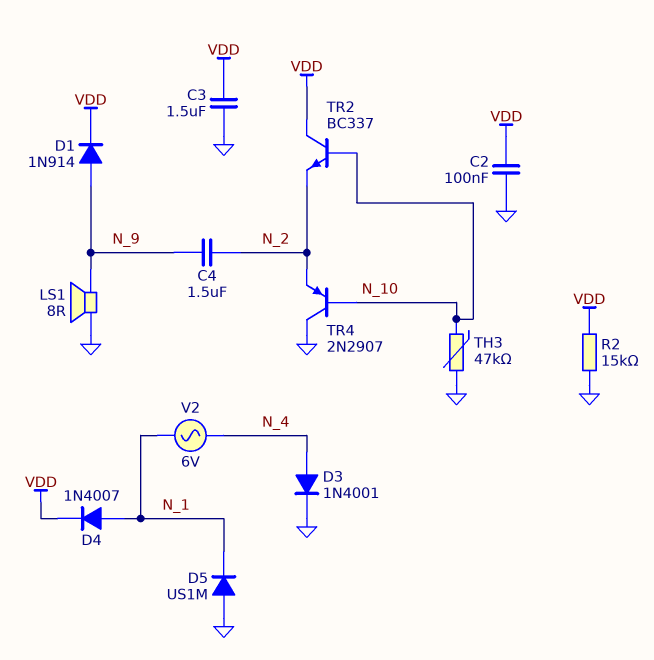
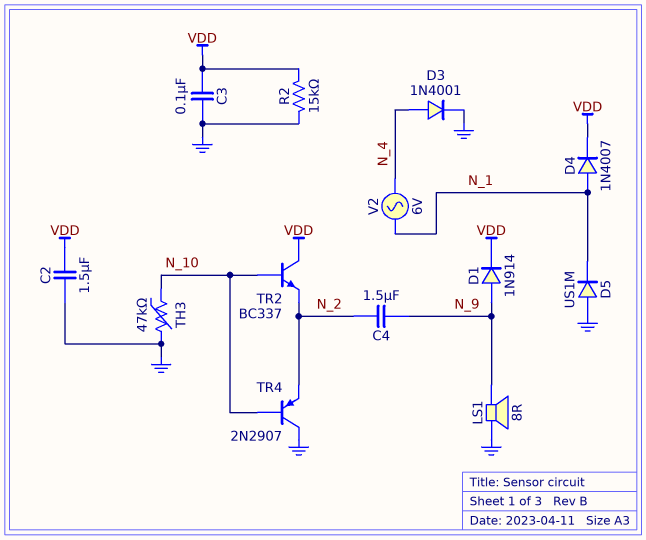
C2: 100nF (GND, VDD) -> 1.5uF (GND, VDD)
C3: 1.5uF (GND, VDD) -> 100nF (GND, VDD)

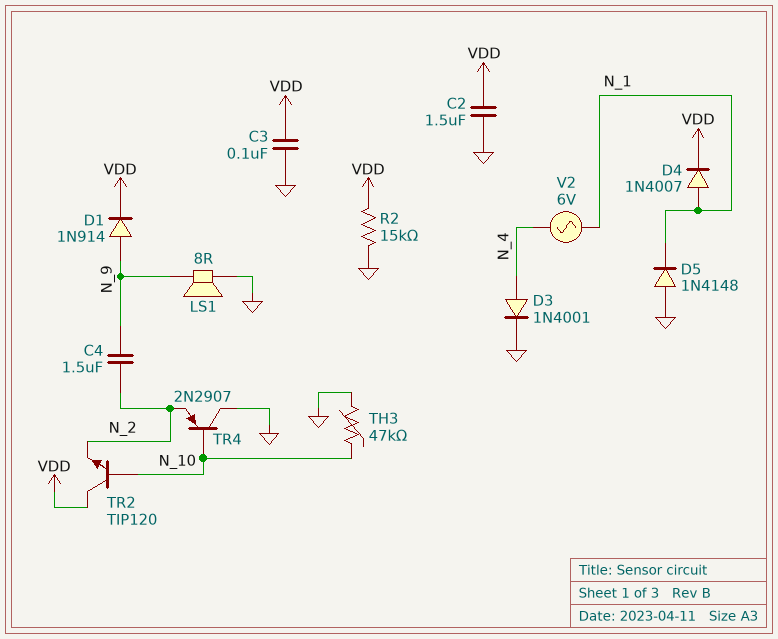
D5: diode US1M (A GND, K N_1) -> diode 1N4148 (A GND, K N_1)
TR2: NPN BC337 (B N_10, C VDD, E N_2) -> NPN TIP120 (B N_10, C VDD, E N_2)

